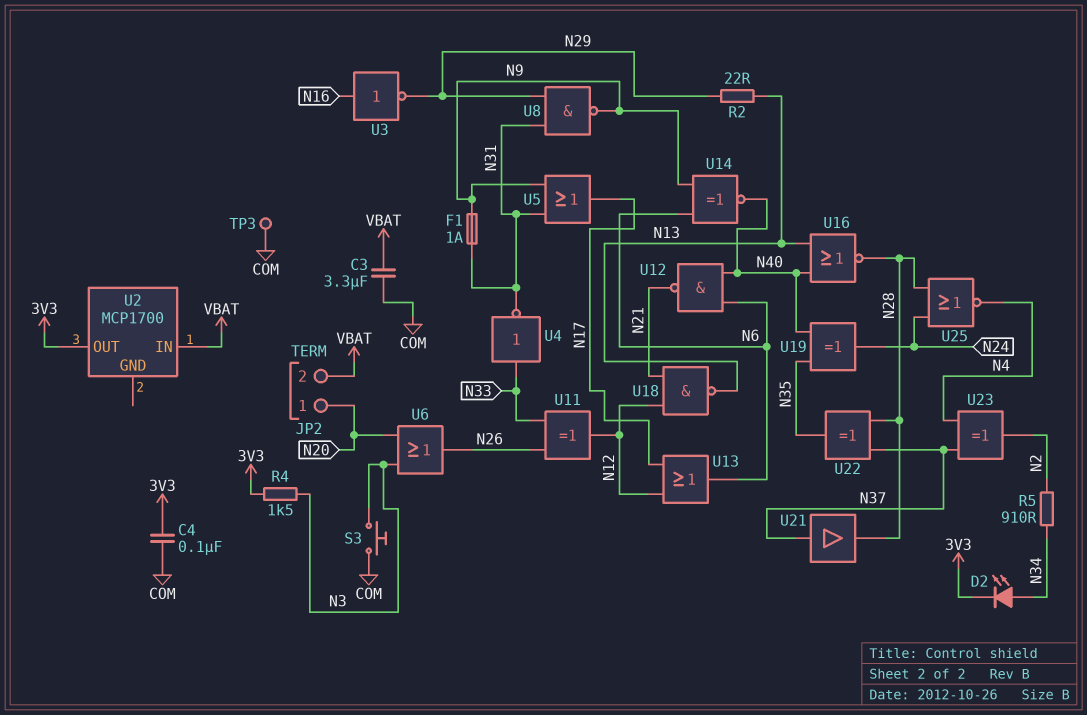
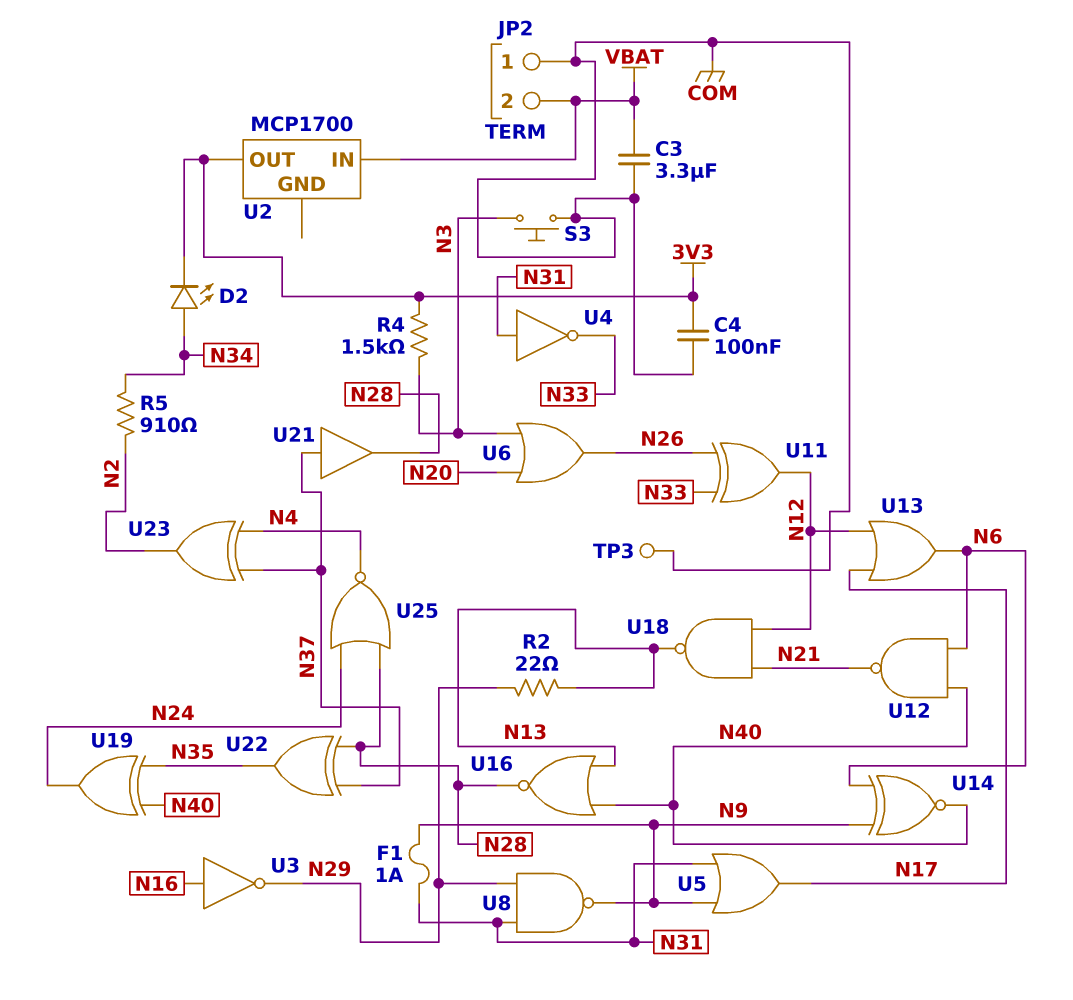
JP2 pin 1: N20 -> COM
U4: NOT (in N33, out N31) -> NOT (in N31, out N33)

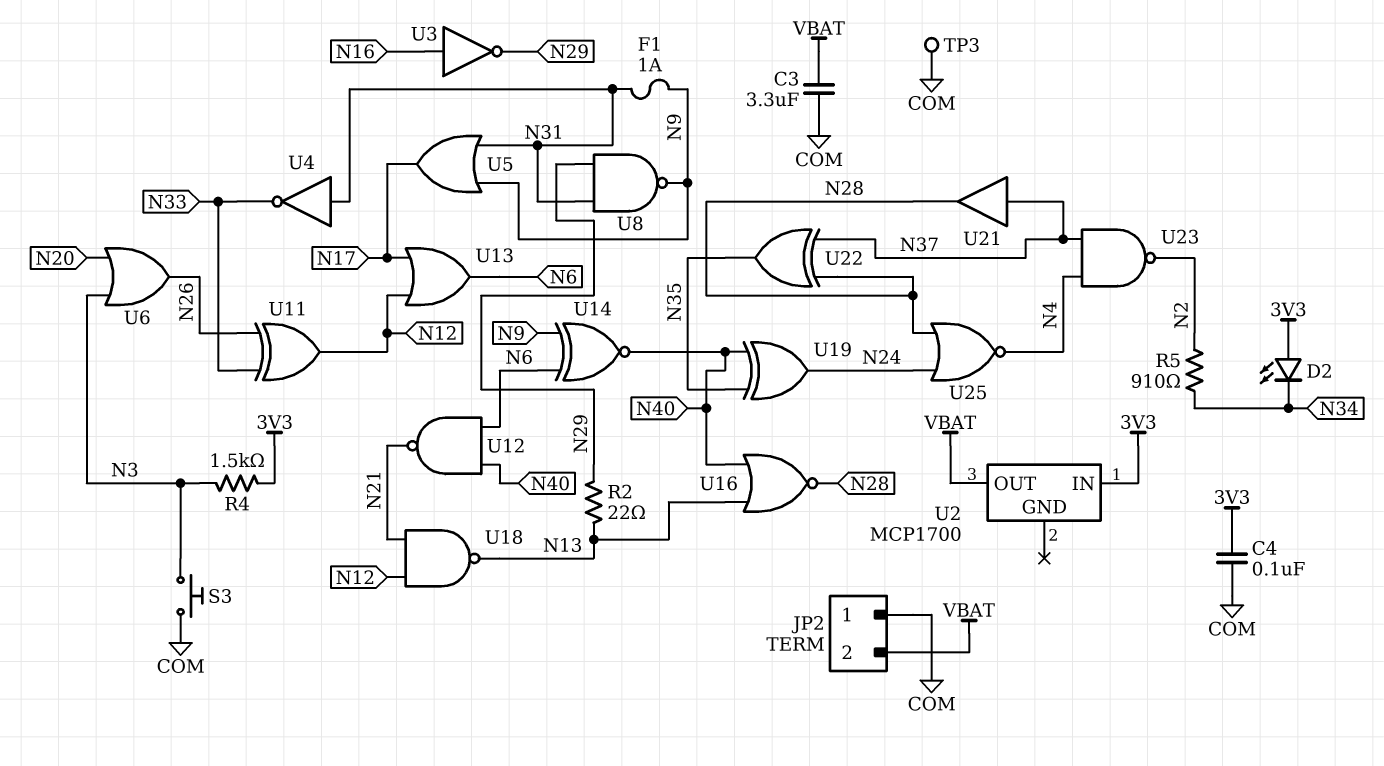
D2: LED (A N34, K 3V3) -> LED (A 3V3, K N34)
U2 pin IN: VBAT -> 3V3
U2 pin OUT: 3V3 -> VBAT
U23: XOR (in N4, in N37, out N2) -> NAND (in N4, in N37, out N2)

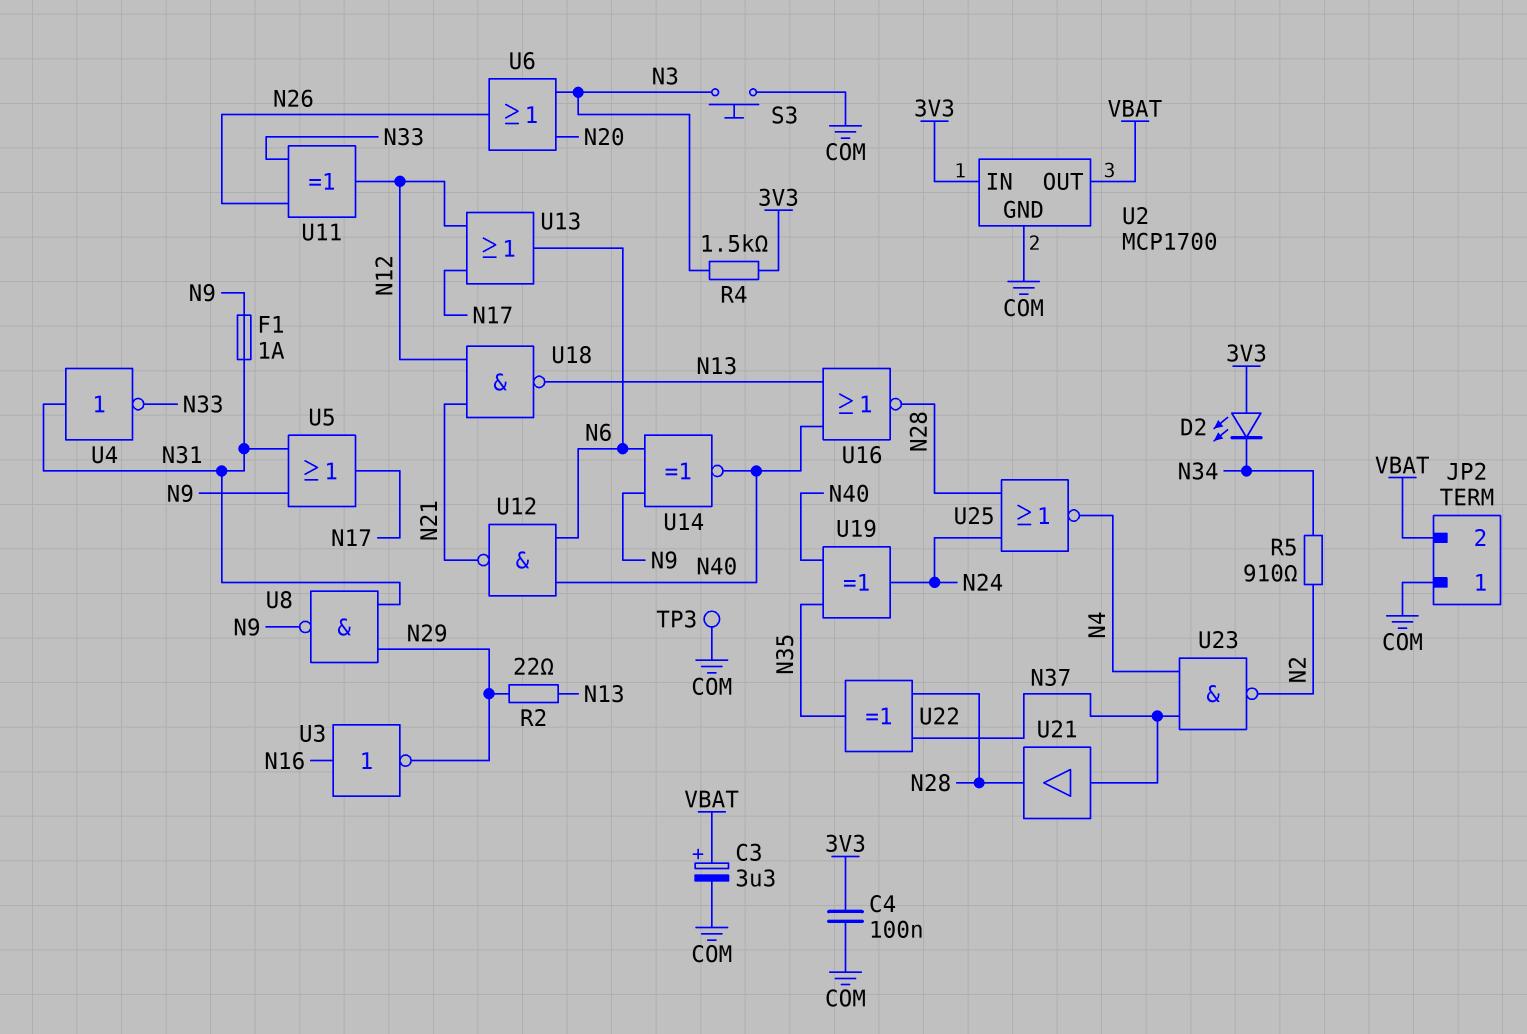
C3: 3.3uF (COM, VBAT) -> 3.3uF (plus VBAT, minus COM)
U2 pin GND: none -> COM

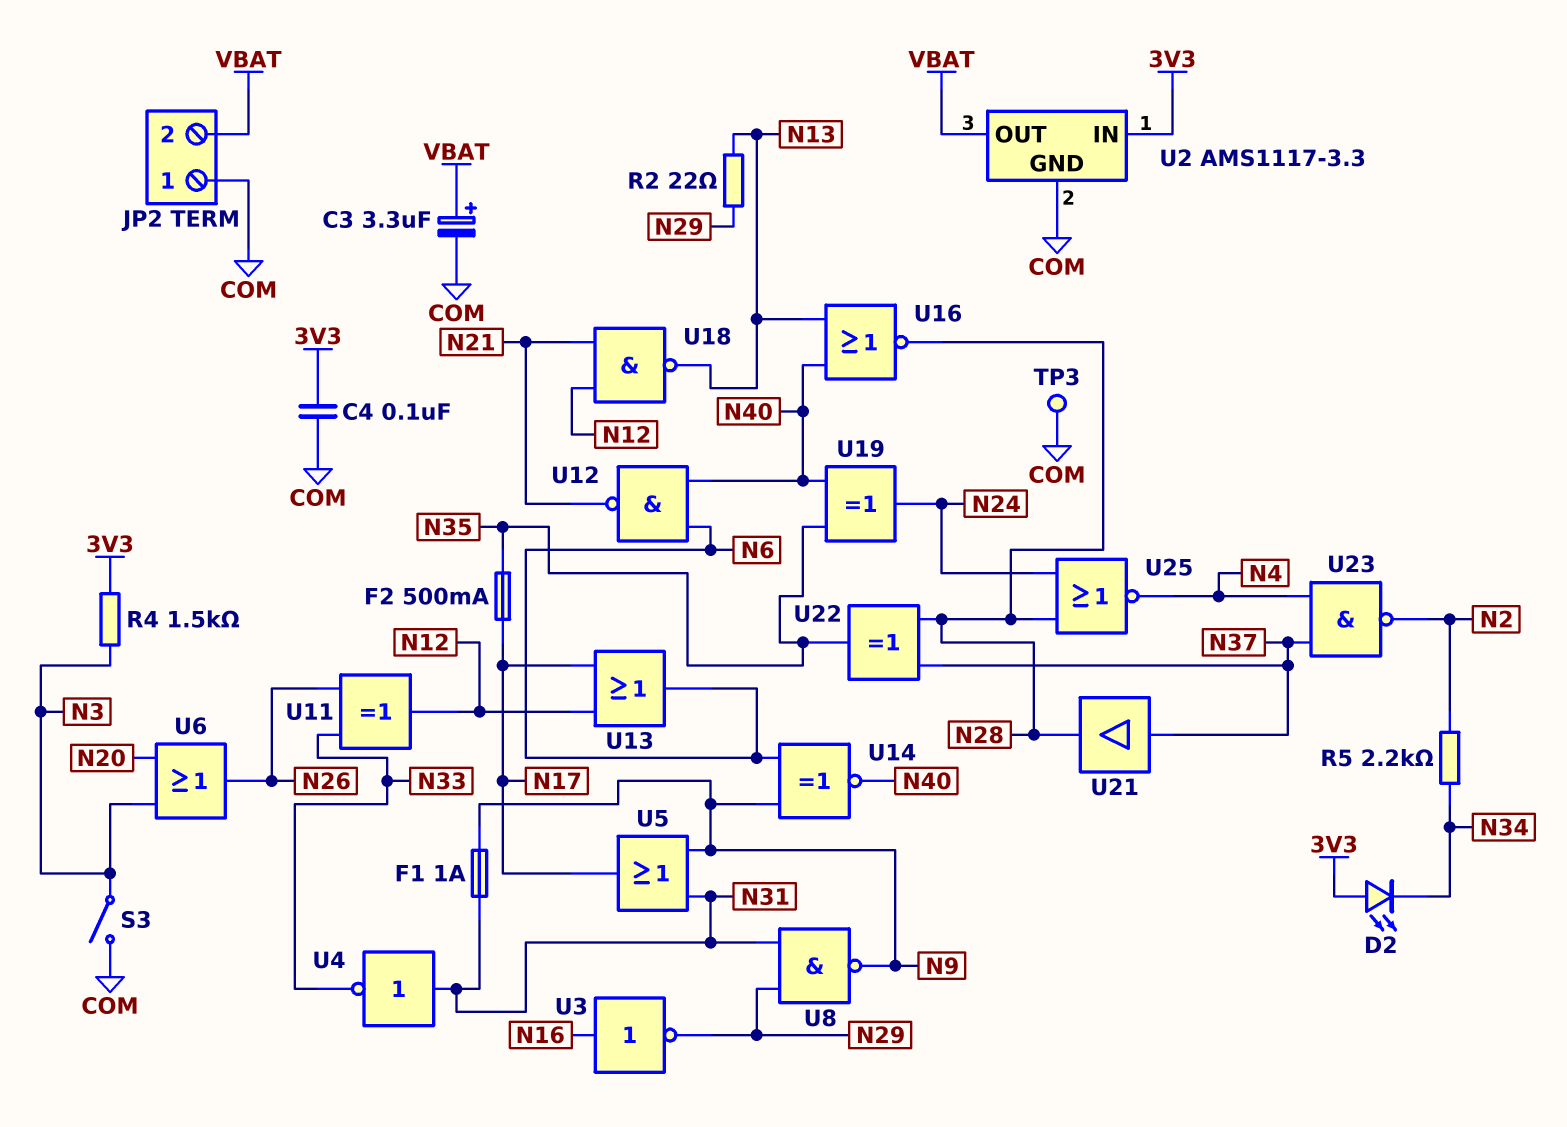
F2: none -> 500mA (N17, N35)
R5: 910 (N2, N34) -> 2.2k (N2, N34)
S3: button (COM, N3) -> switch (COM, N3)
U2: MCP1700 -> AMS1117-3.3

